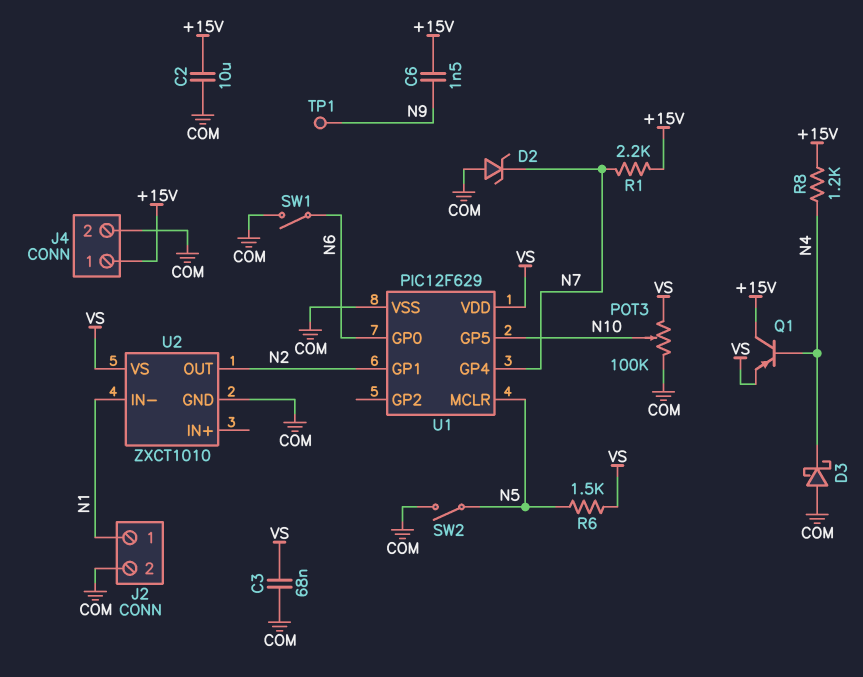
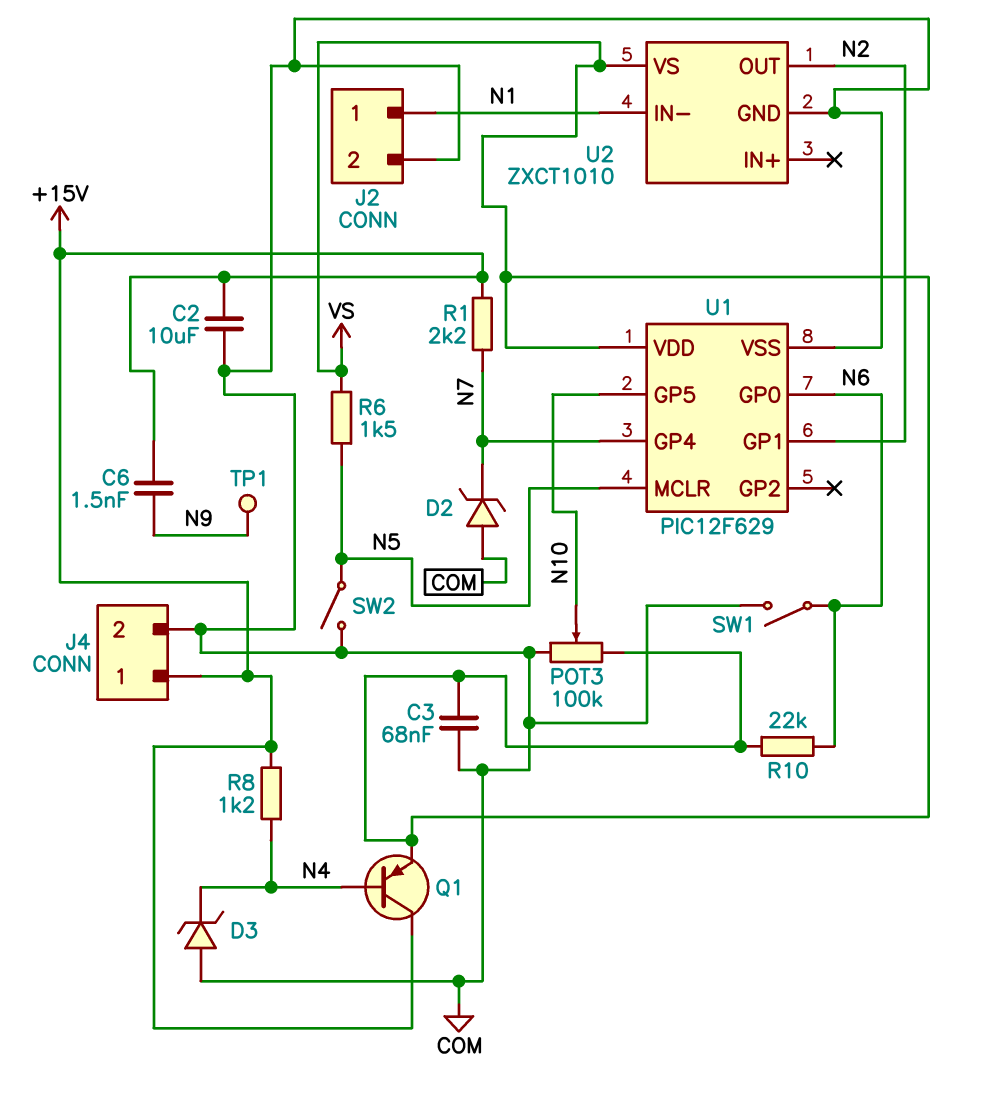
D3: schottky (A COM, K N4) -> zener (A COM, K N4)
R10: none -> 22k (N6, VS)

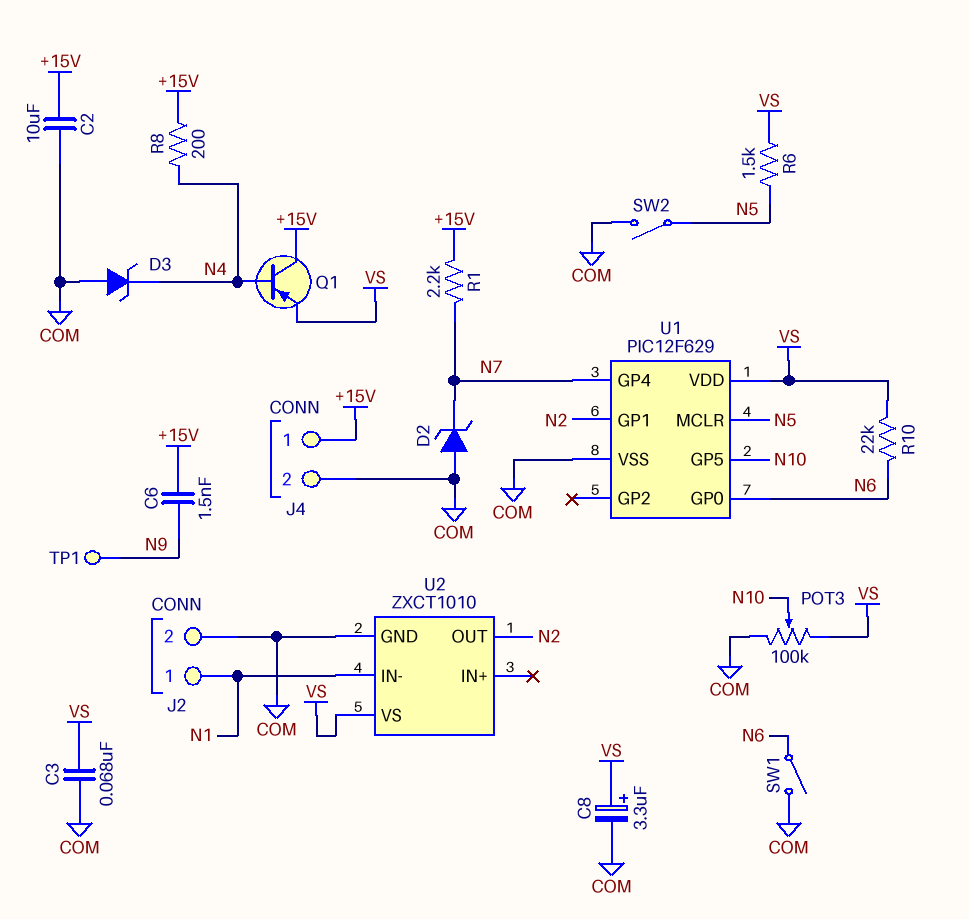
C8: none -> 3.3uF (plus VS, minus COM)
R8: 1.2k (+15V, N4) -> 200 (+15V, N4)

